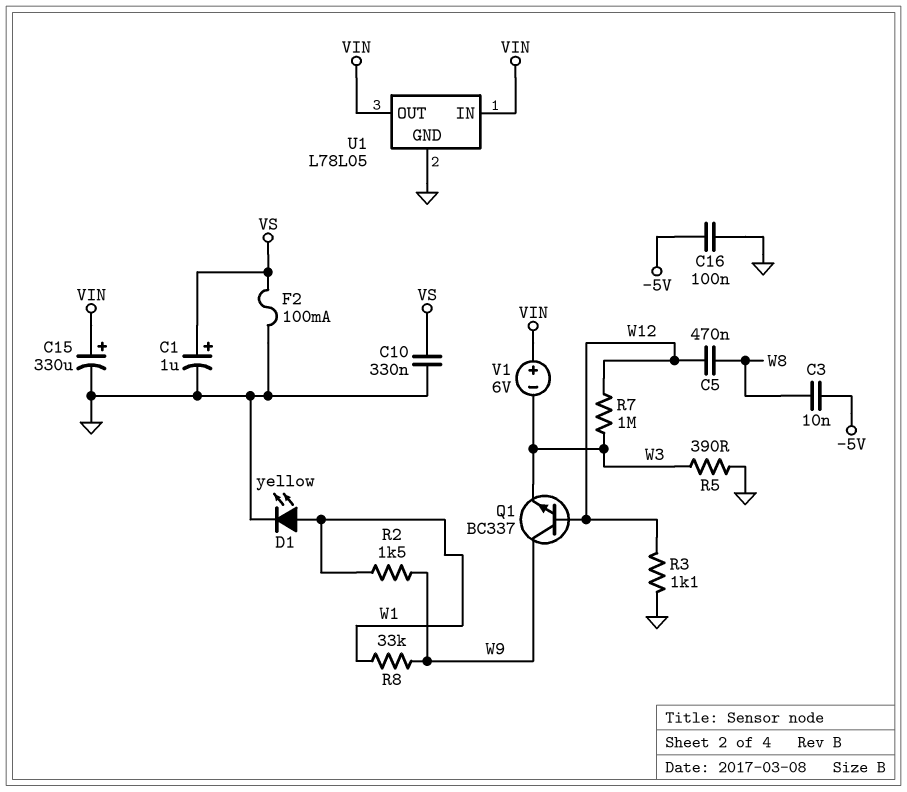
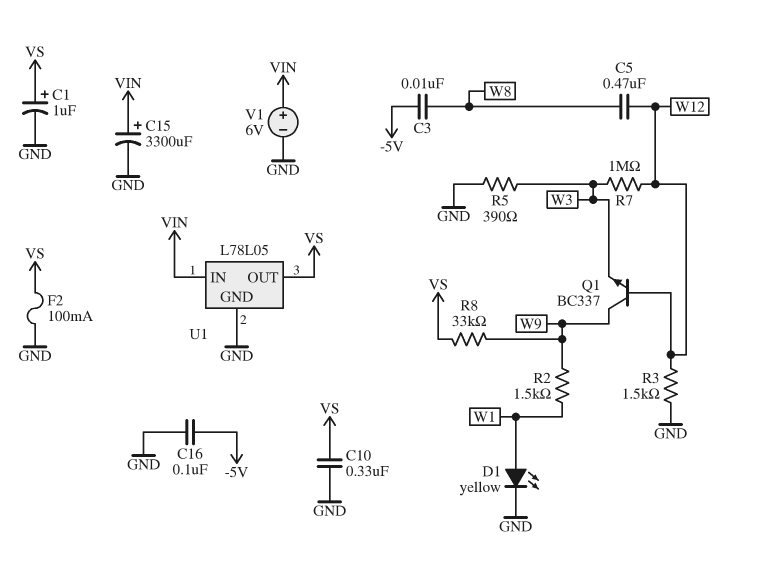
C15: 330uF (plus VIN, minus GND) -> 3300uF (plus VIN, minus GND)
R3: 1.1k (GND, W12) -> 1.5k (GND, W12)
R8: 33k (W1, W9) -> 33k (VS, W9)
U1 pin OUT: VIN -> VS
V1: 6V (plus VIN, minus W3) -> 6V (plus VIN, minus GND)

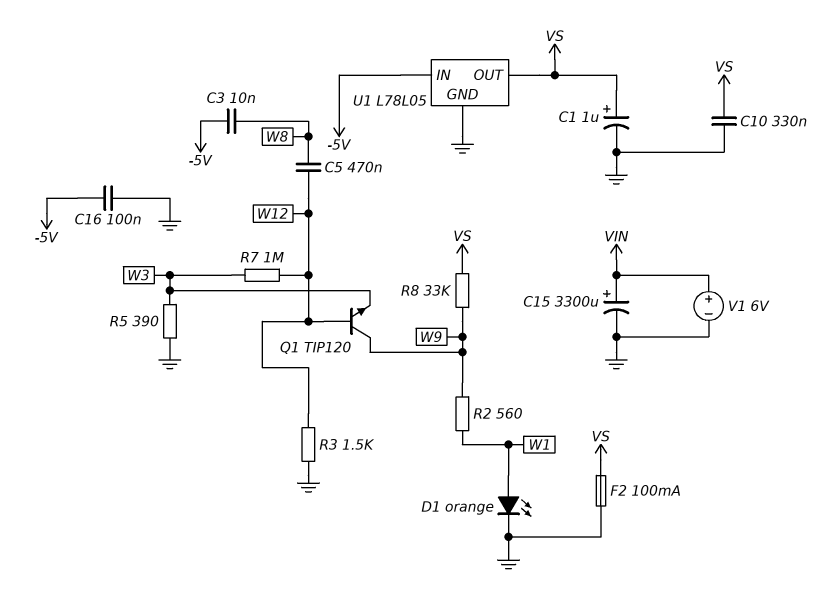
D1: LED yellow (A W1, K GND) -> LED orange (A W1, K GND)
Q1: NPN BC337 (B W12, C W9, E W3) -> NPN TIP120 (B W12, C W9, E W3)
R2: 1.5k (W1, W9) -> 560 (W1, W9)
U1 pin IN: VIN -> -5V

